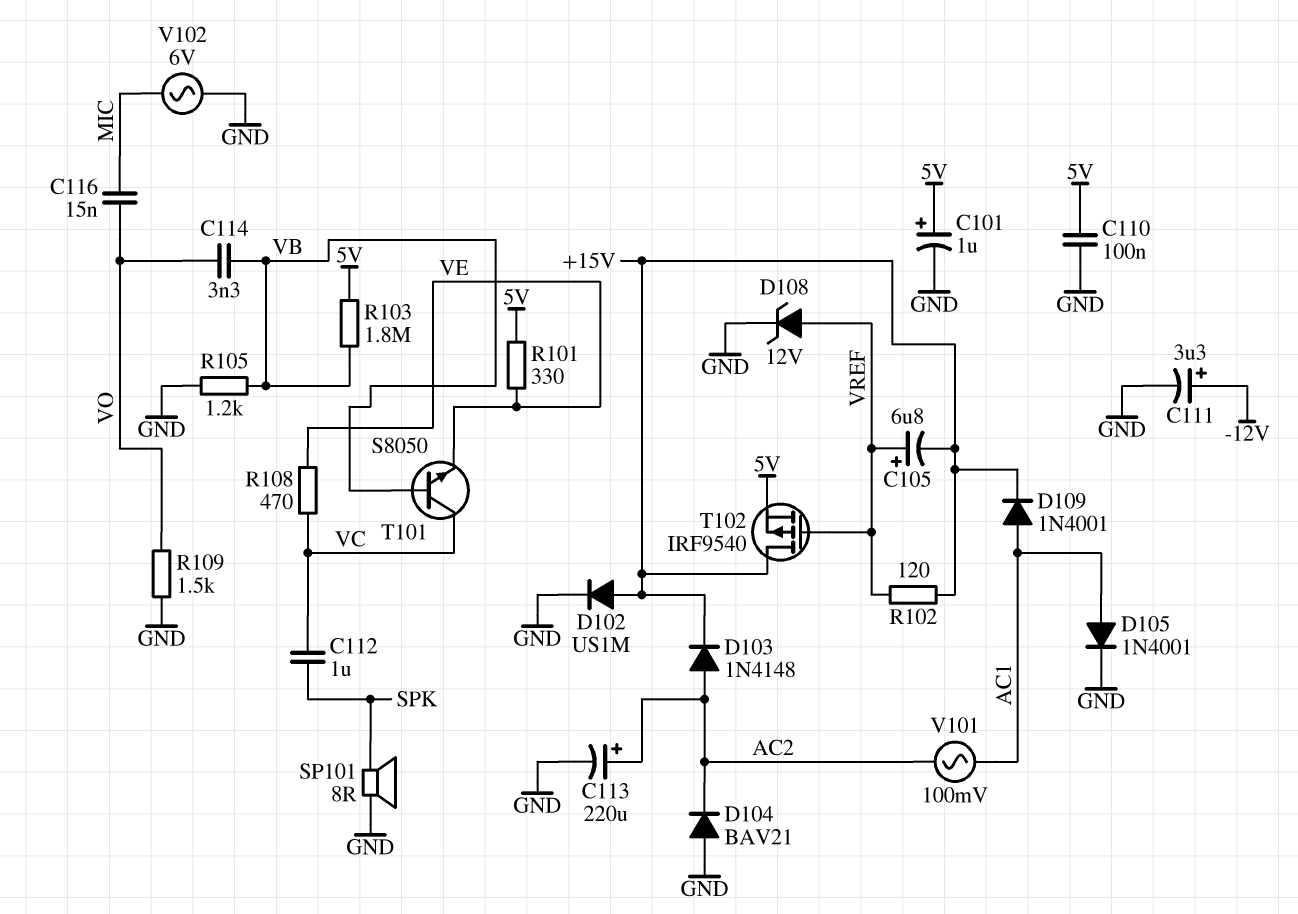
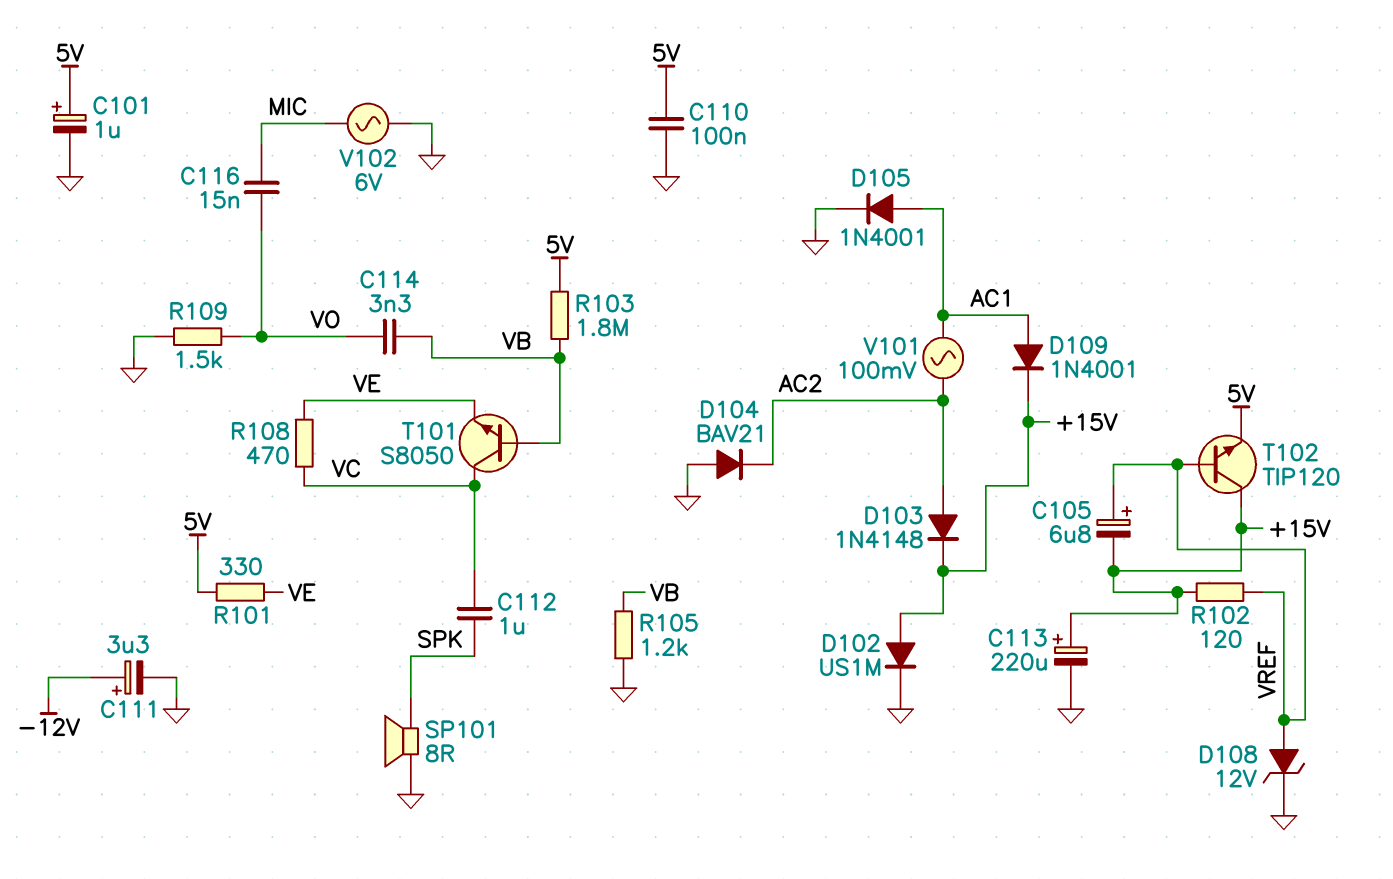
C113: 220uF (plus AC2, minus GND) -> 220uF (plus +15V, minus GND)
T102: PMOS IRF9540 (G VREF, D +15V, S 5V) -> NPN TIP120 (B VREF, C +15V, E 5V)

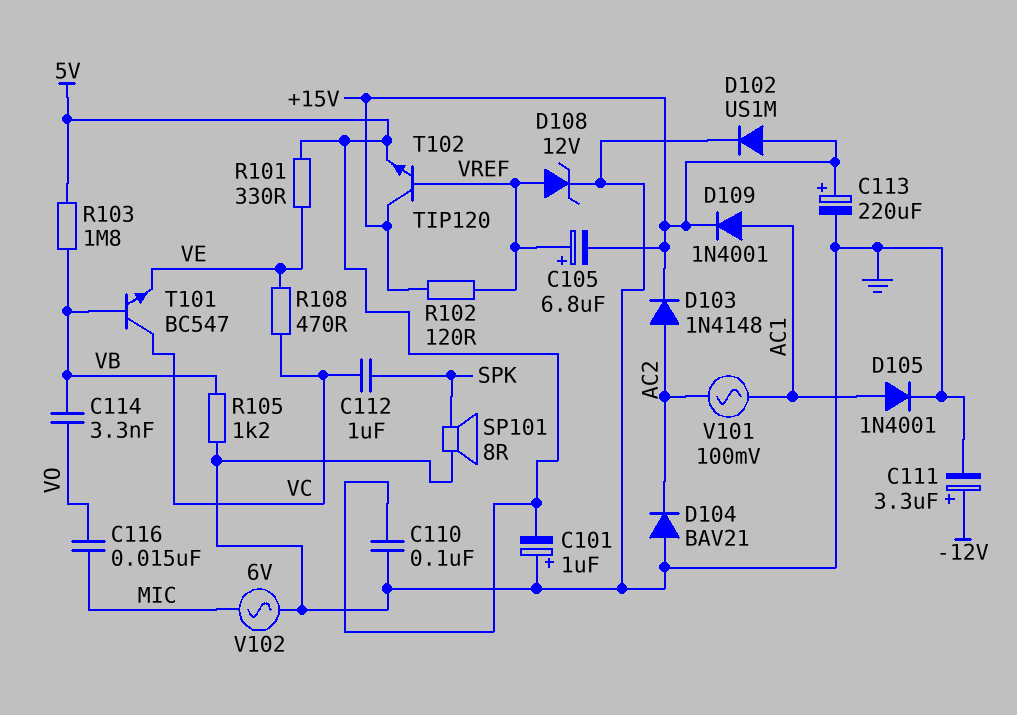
C101: 1uF (plus 5V, minus GND) -> 1uF (plus GND, minus 5V)
R109: 1.5k (GND, VO) -> none
T101: NPN S8050 (B VB, C VC, E VE) -> NPN BC547 (B VB, C VC, E VE)

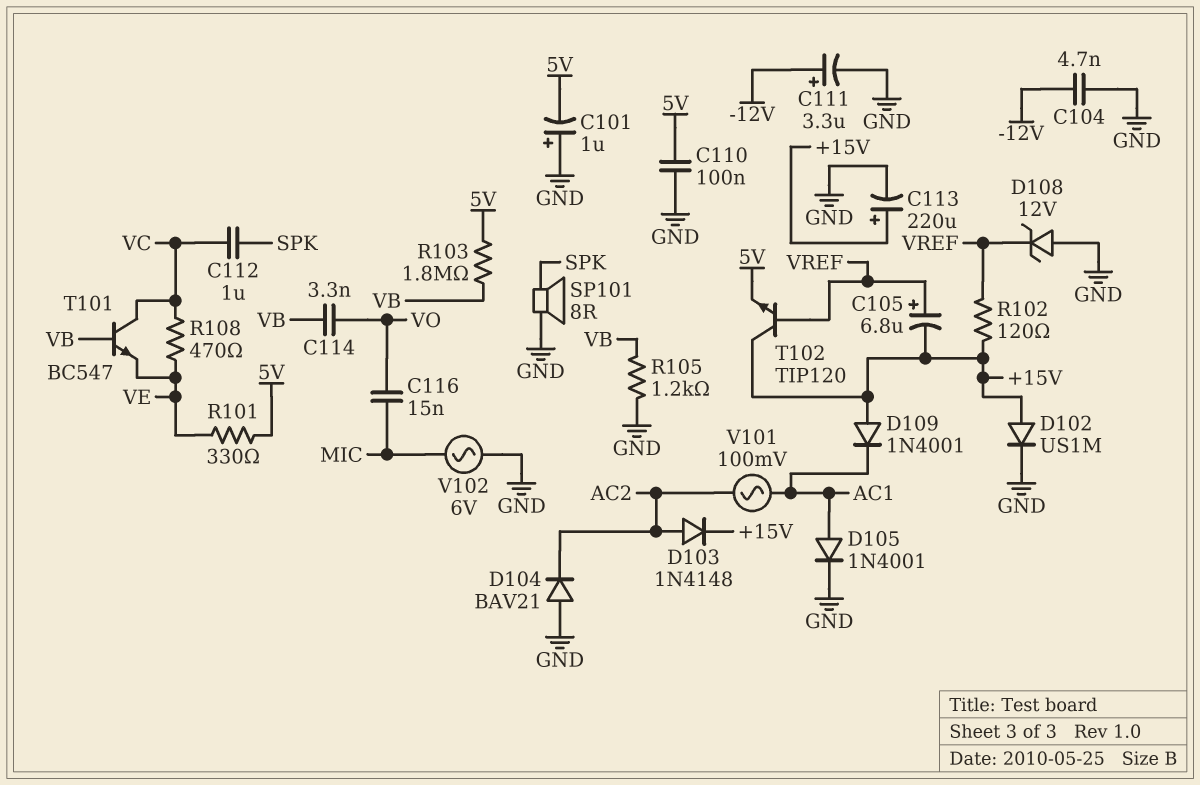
C104: none -> 4.7nF (-12V, GND)
D108: zener 12V (A VREF, K GND) -> zener 12V (A GND, K VREF)
D109: diode 1N4001 (A AC1, K +15V) -> diode 1N4001 (A +15V, K AC1)

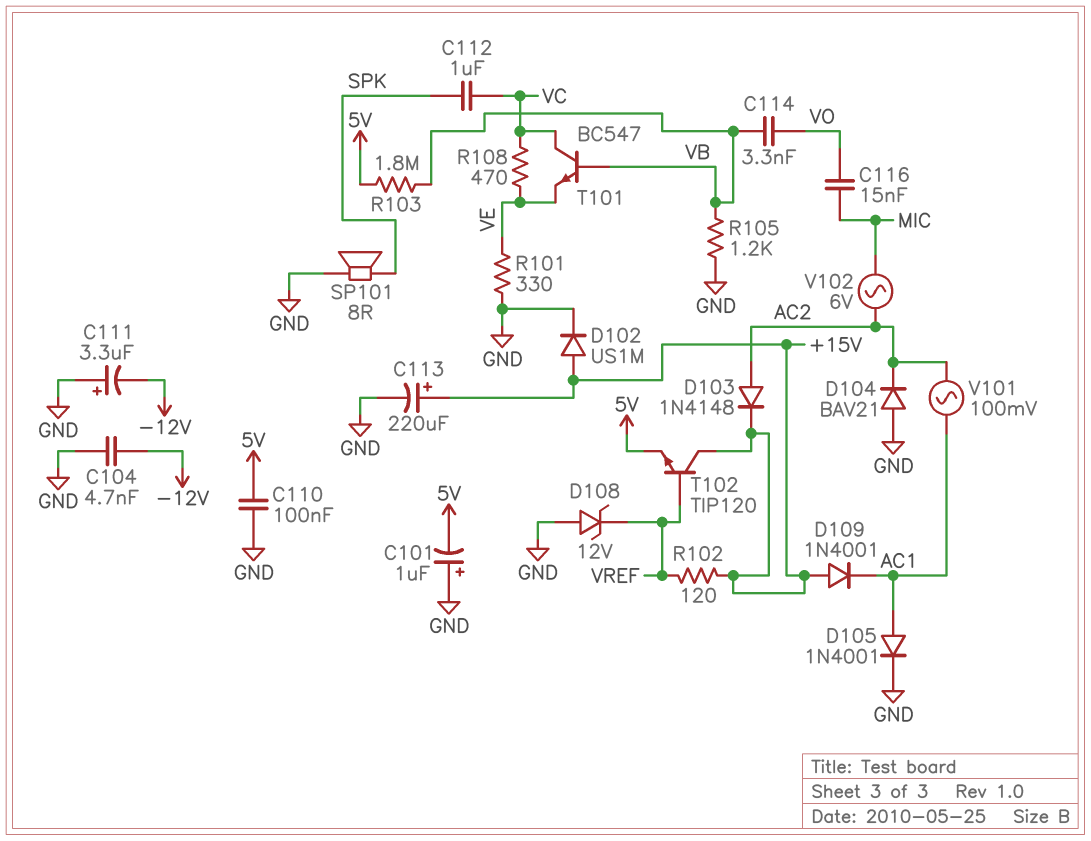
C105: 6.8uF (plus VREF, minus +15V) -> none
C111: 3.3uF (plus -12V, minus GND) -> 3.3uF (plus GND, minus -12V)
R101: 330 (5V, VE) -> 330 (GND, VE)
V102: AC 6V (GND, MIC) -> AC 6V (AC2, MIC)

